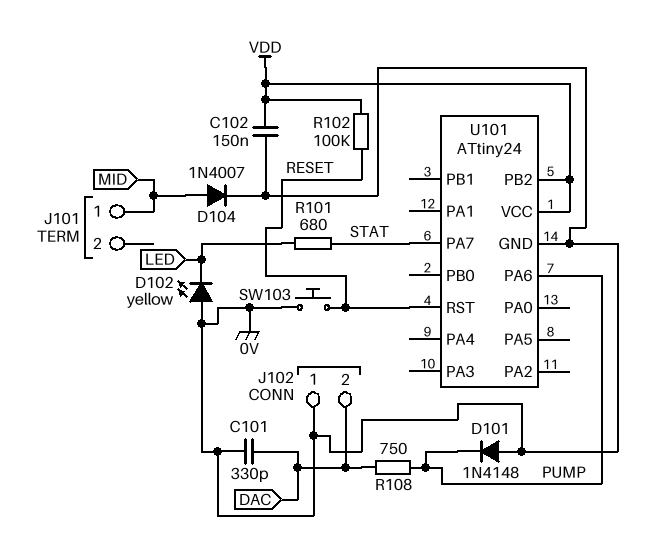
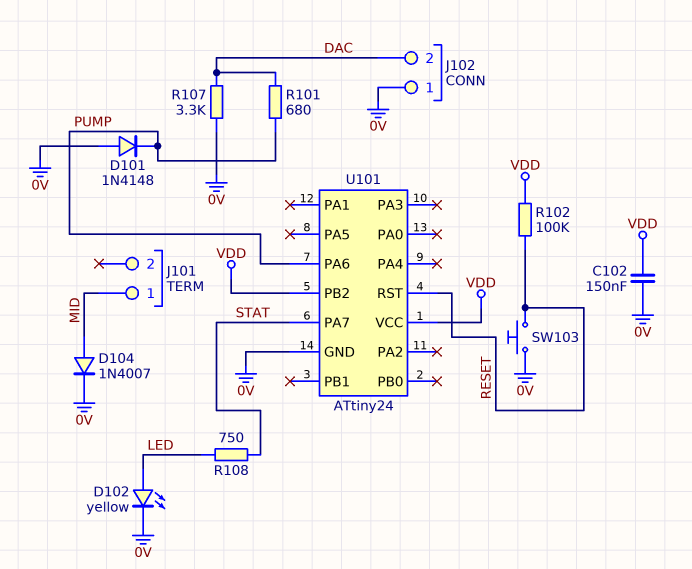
C101: 330pF (0V, DAC) -> none
D102: LED yellow (A 0V, K LED) -> LED yellow (A LED, K 0V)
R101: 680 (LED, STAT) -> 680 (DAC, PUMP)
R107: none -> 3.3k (0V, DAC)
R108: 750 (DAC, PUMP) -> 750 (LED, STAT)

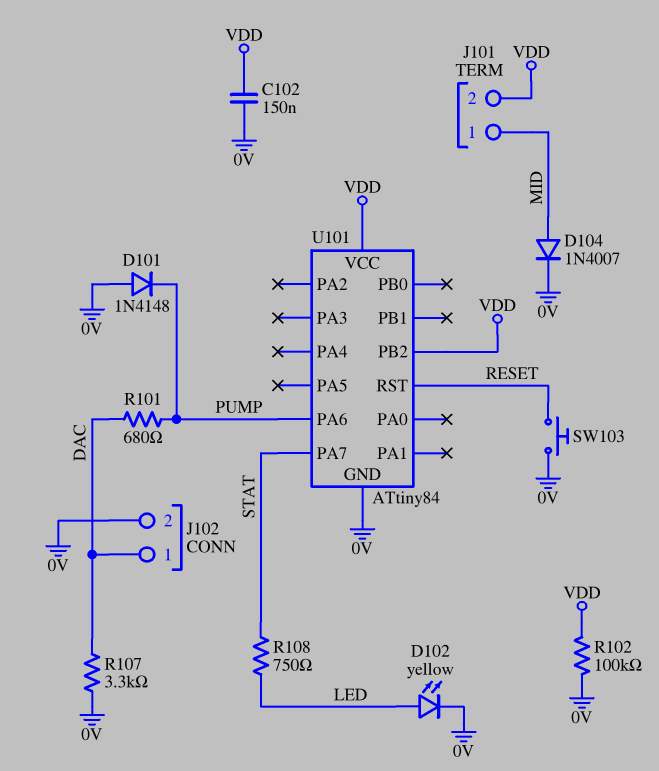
J101 pin 2: none -> VDD
J102 pin 1: 0V -> DAC
J102 pin 2: DAC -> 0V
R102: 100k (RESET, VDD) -> 100k (0V, VDD)
U101: ATtiny24 -> ATtiny84

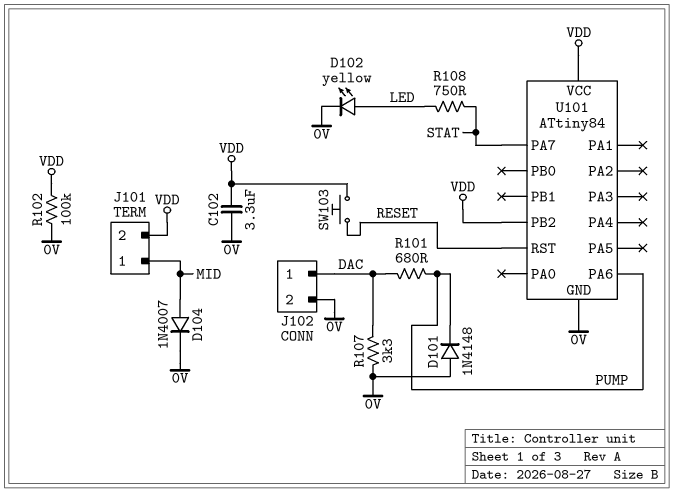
C102: 150nF (0V, VDD) -> 3.3uF (0V, VDD)
SW103: button (0V, RESET) -> button (RESET, VDD)

